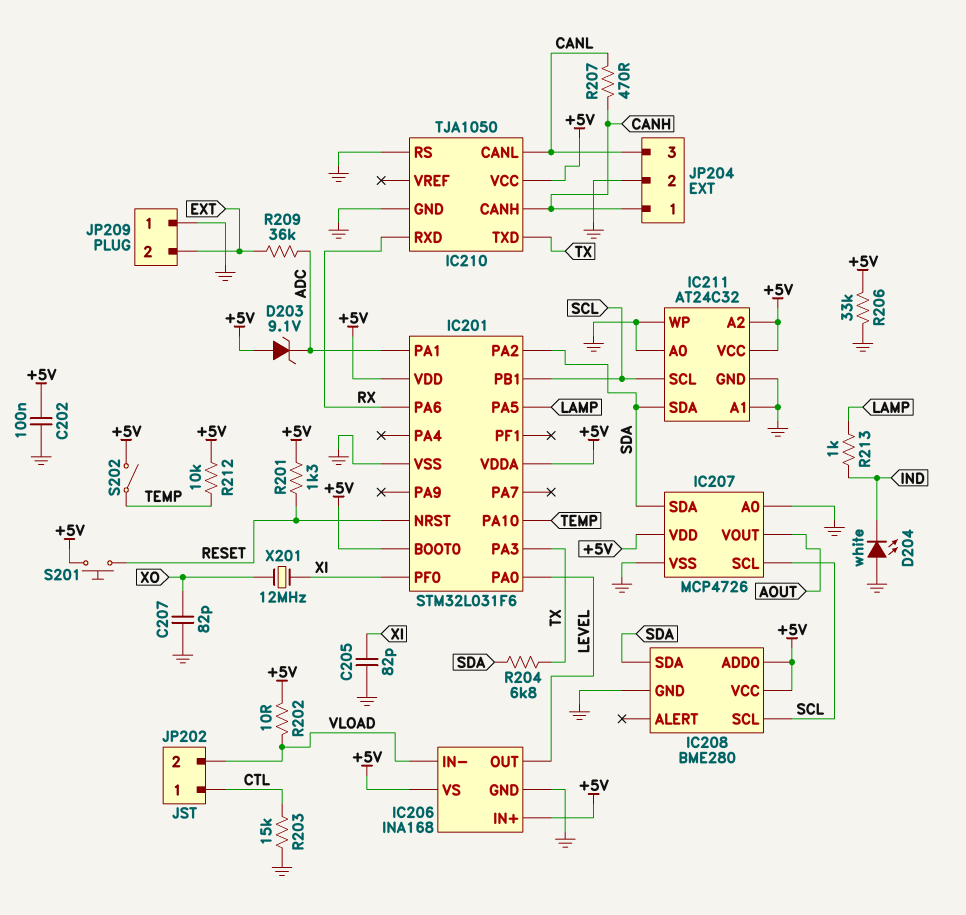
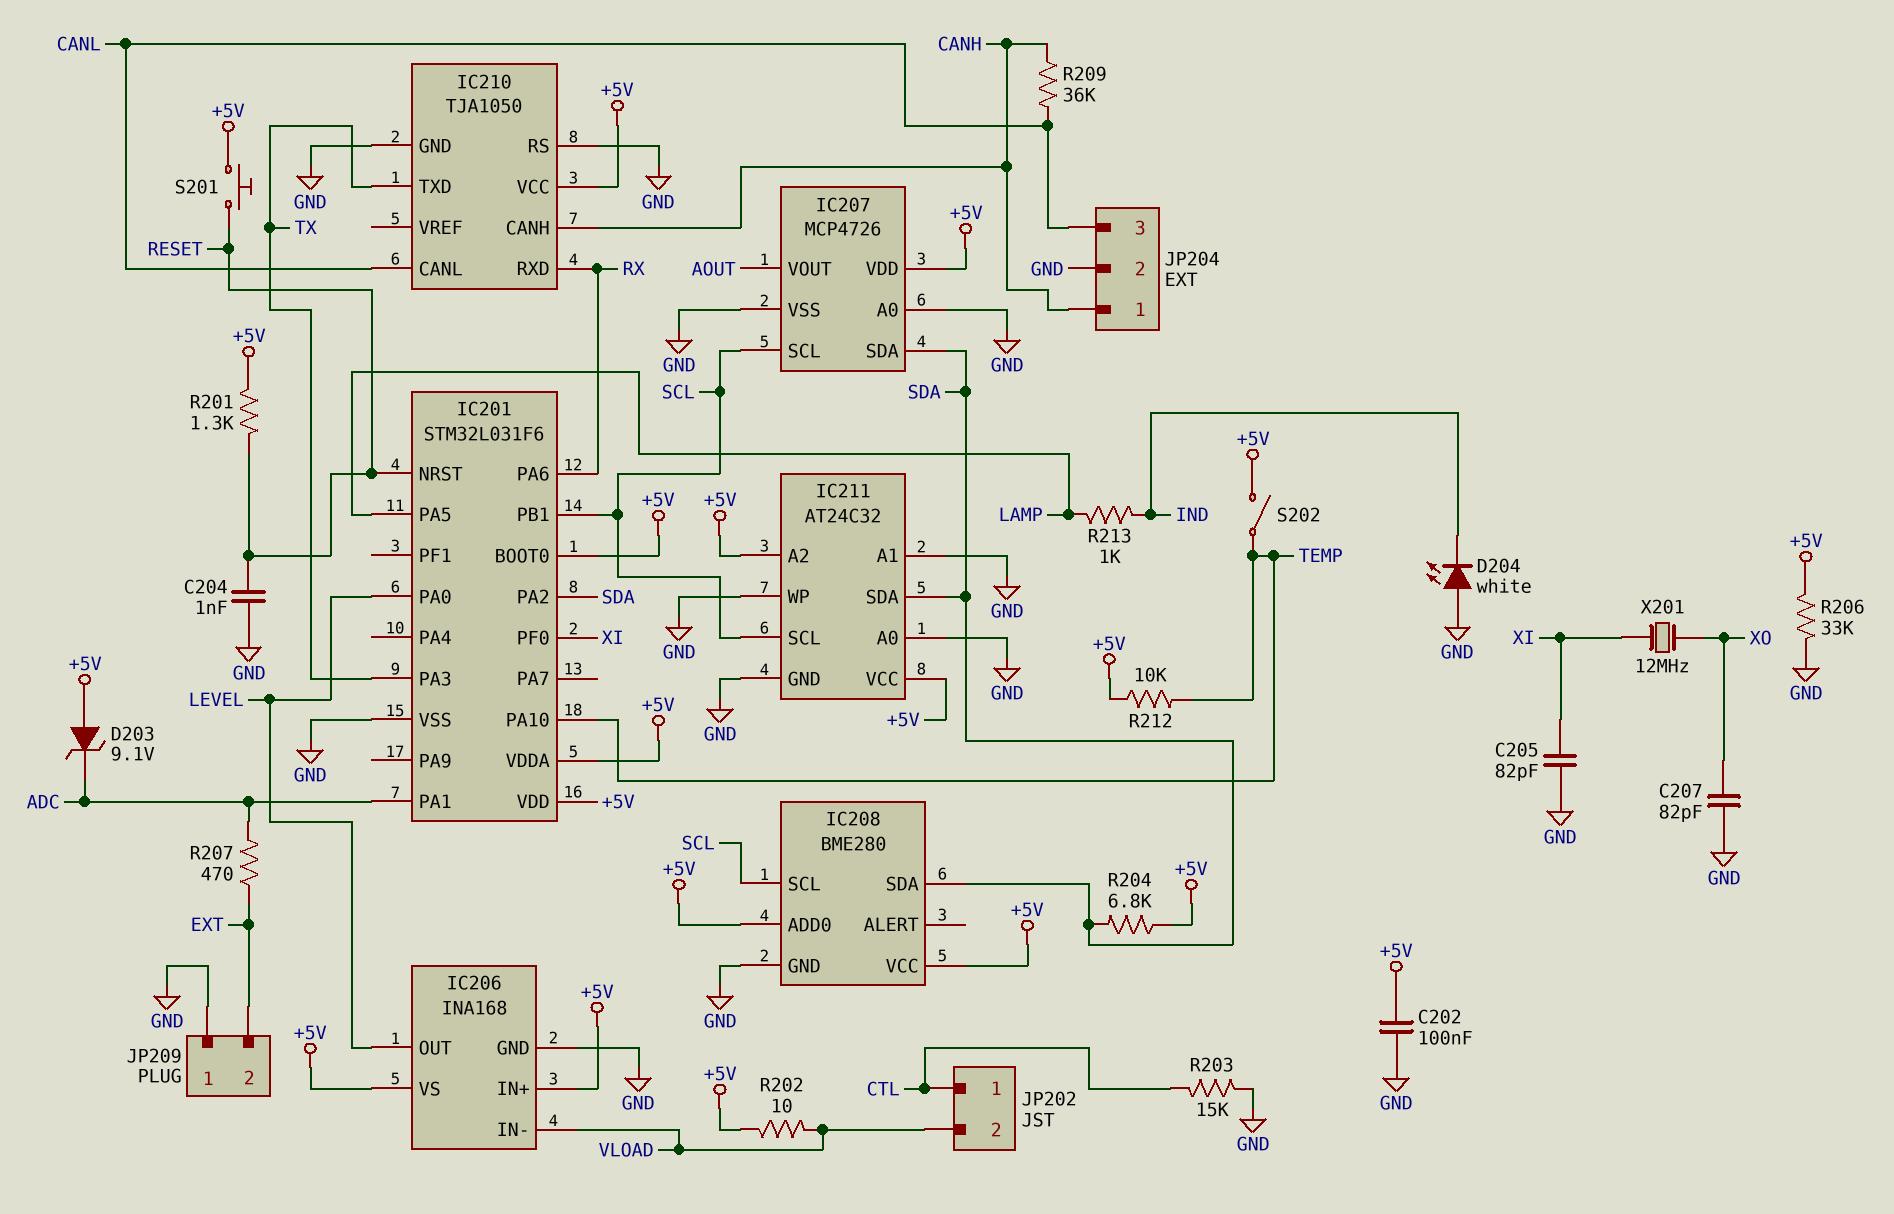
C204: none -> 1nF (GND, RESET)
R204: 6.8k (SDA, TX) -> 6.8k (+5V, SDA)
R207: 470 (CANH, CANL) -> 470 (ADC, EXT)
R209: 36k (ADC, EXT) -> 36k (CANH, CANL)

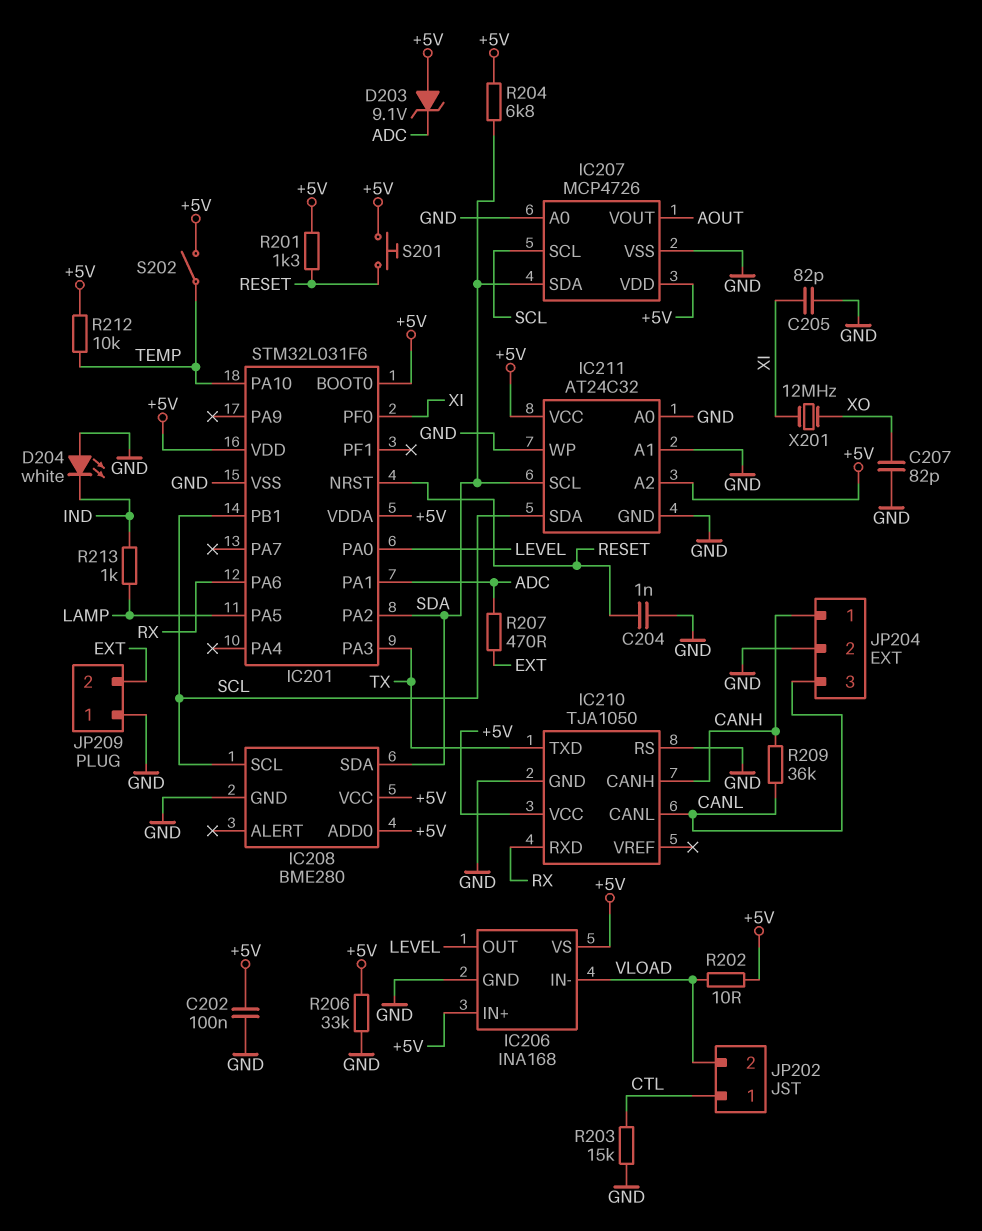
IC211 pin SCL: SCL -> SDA
IC211 pin SDA: SDA -> SCL

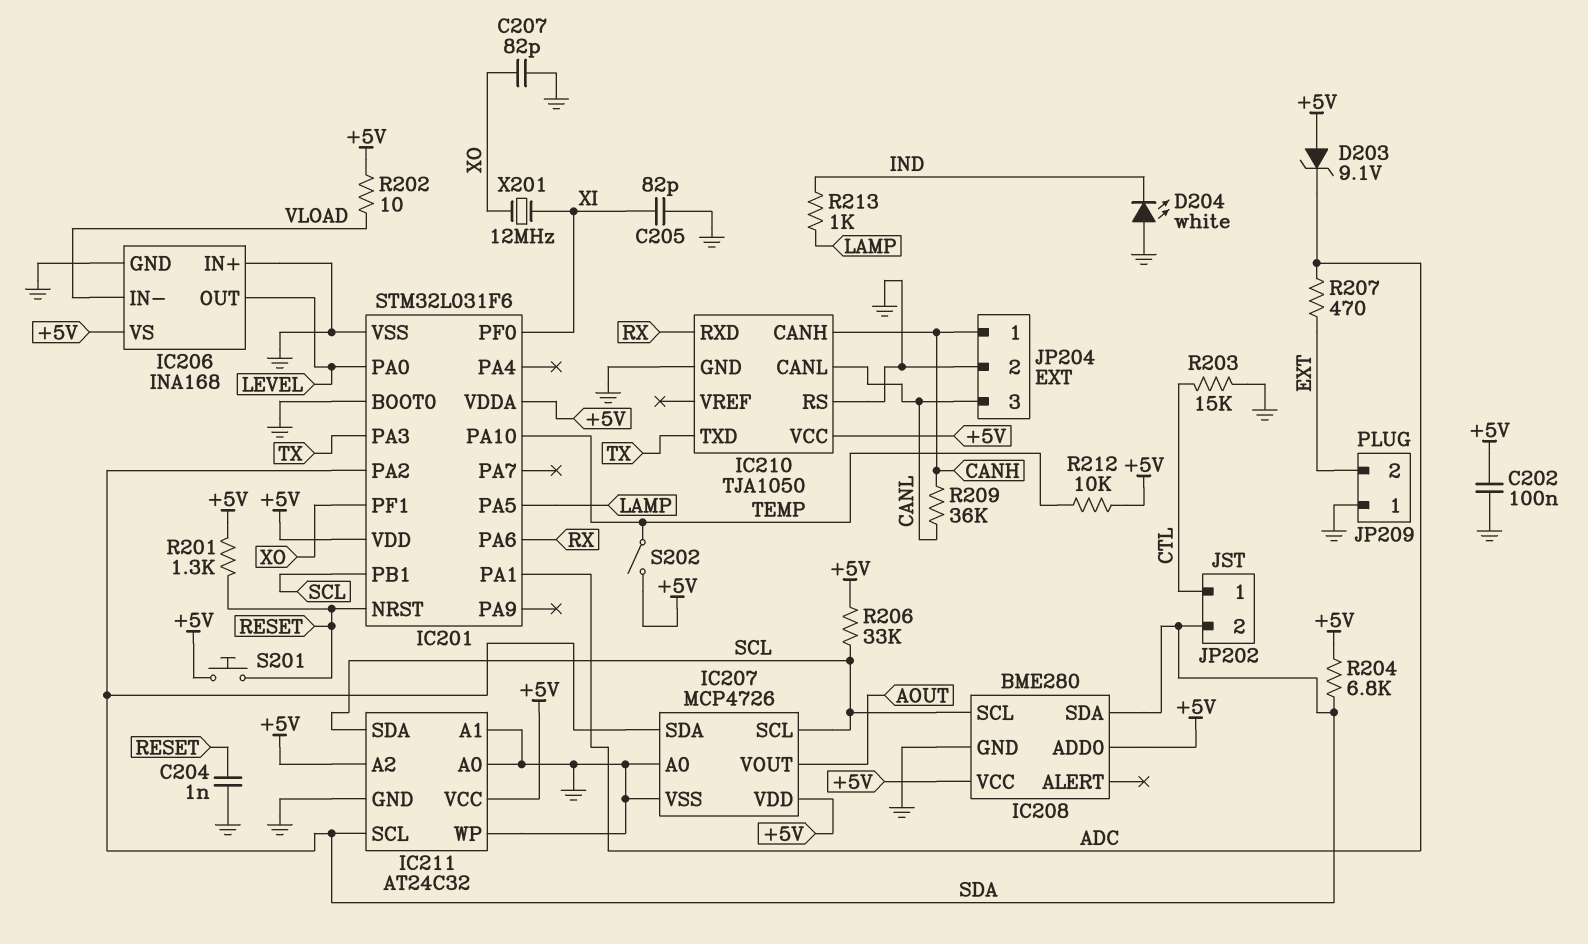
IC201 pin BOOT0: +5V -> GND
IC201 pin PF1: none -> XO
IC206 pin IN+: +5V -> GND
JP202 pin 2: VLOAD -> SDA
R206: 33k (+5V, GND) -> 33k (+5V, SCL)

